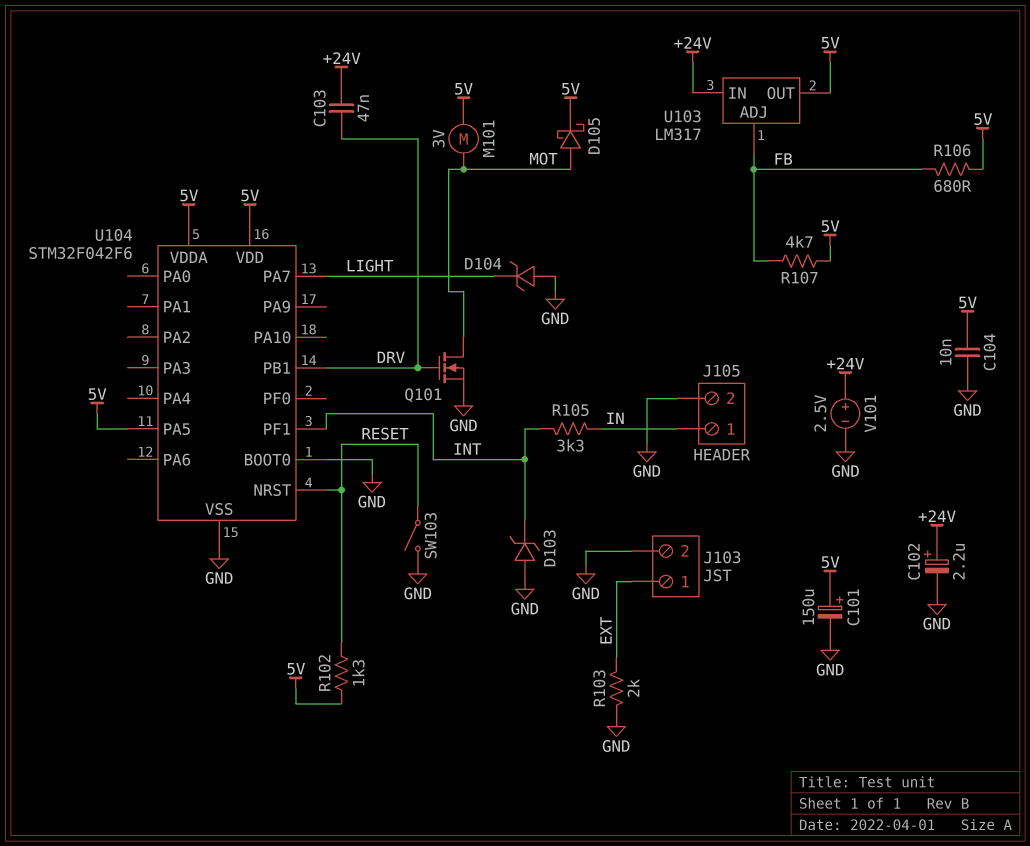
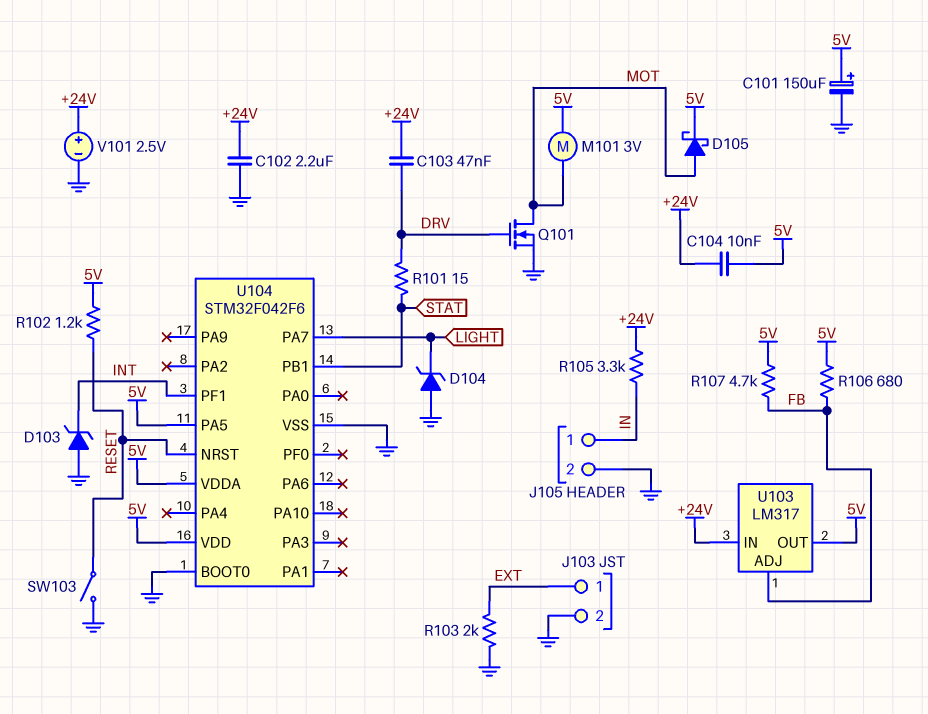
C102: 2.2uF (plus +24V, minus GND) -> 2.2uF (+24V, GND)
C104: 10nF (5V, GND) -> 10nF (+24V, 5V)
R101: none -> 15 (DRV, STAT)
R102: 1.3k (5V, RESET) -> 1.2k (5V, RESET)
R105: 3.3k (IN, INT) -> 3.3k (+24V, IN)
U104 pin PB1: DRV -> STAT

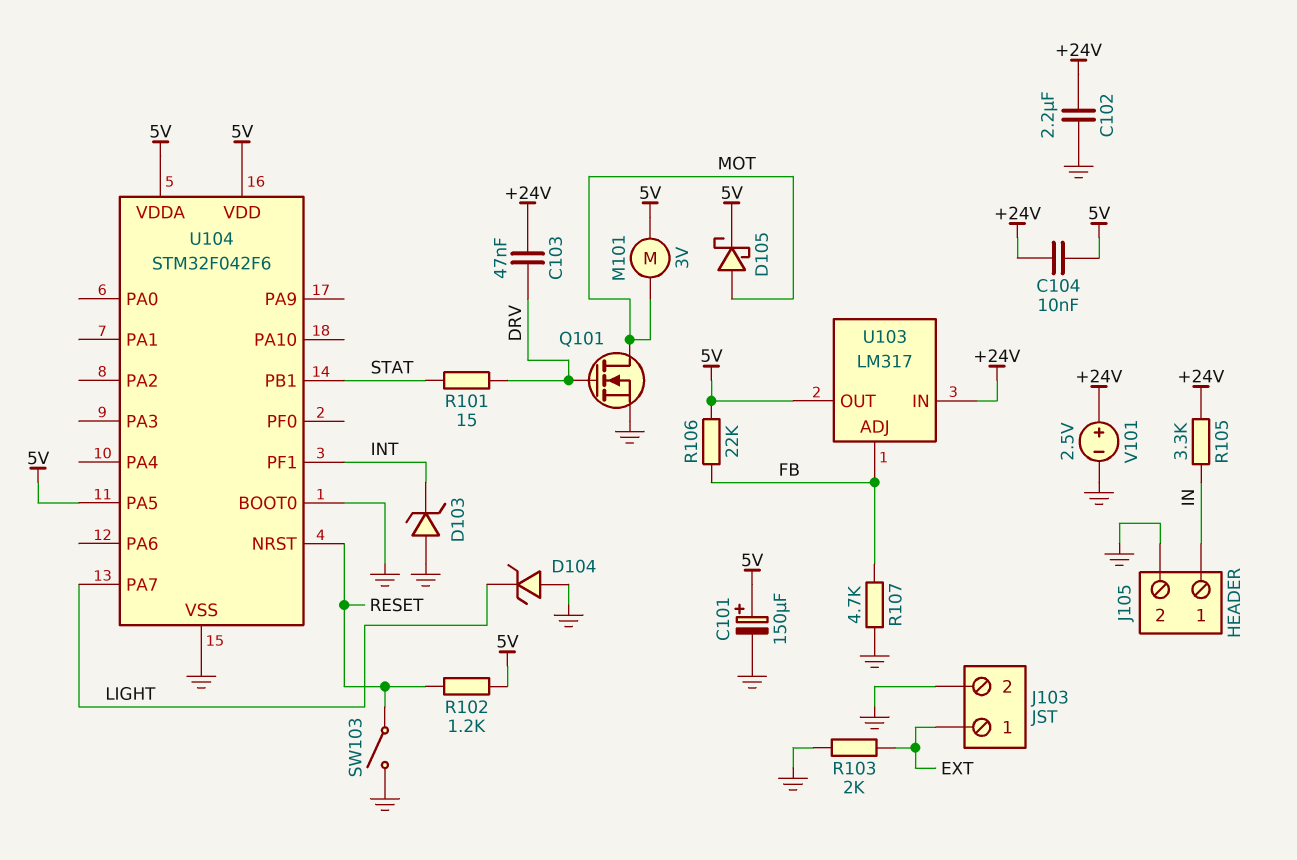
R106: 680 (5V, FB) -> 22k (5V, FB)
R107: 4.7k (5V, FB) -> 4.7k (FB, GND)

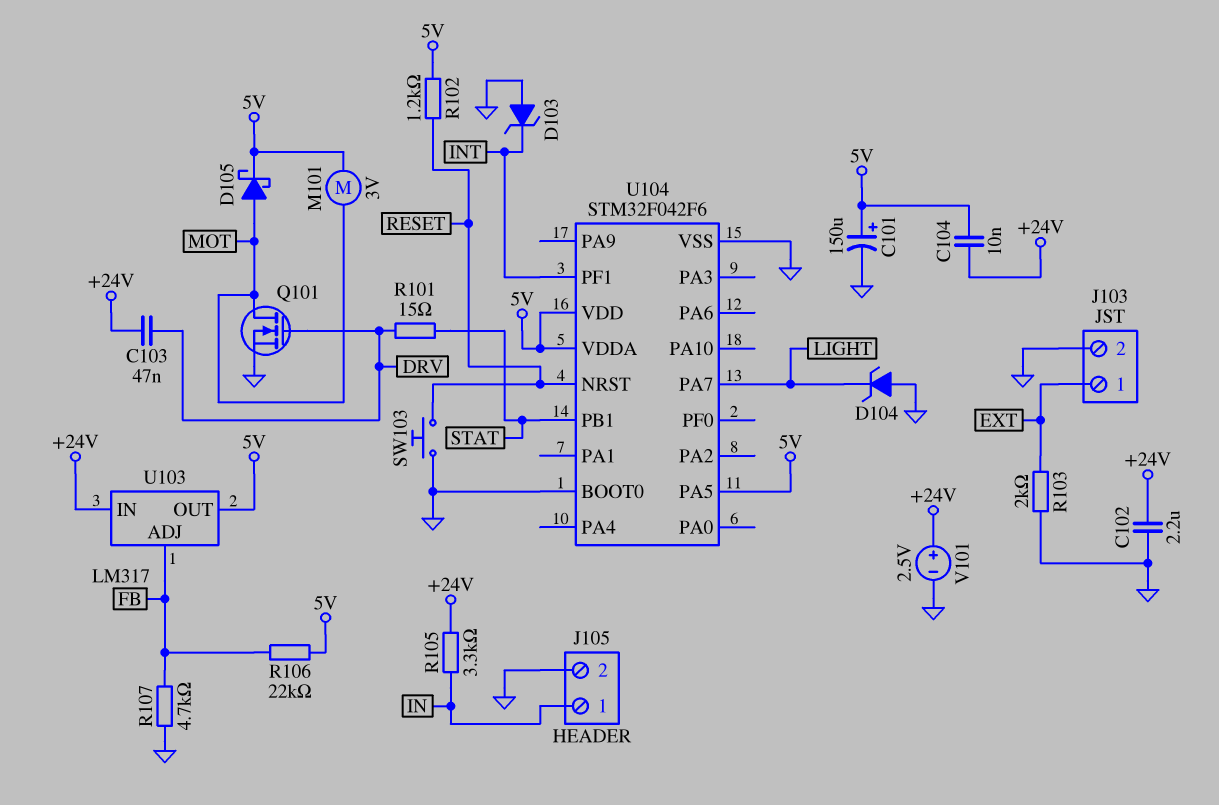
SW103: switch (GND, RESET) -> button (GND, RESET)

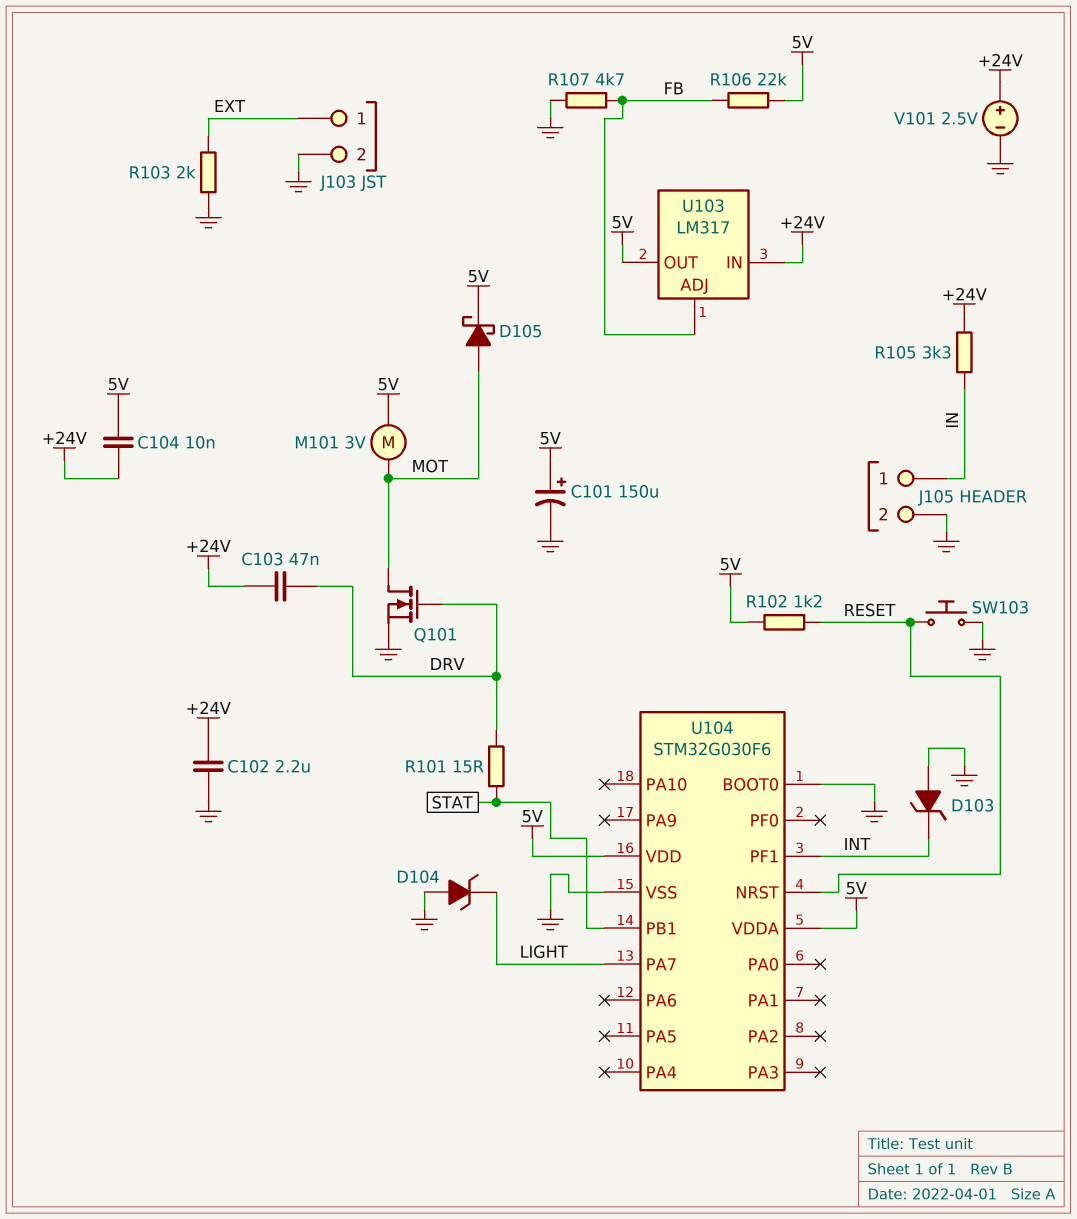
U104: STM32F042F6 -> STM32G030F6
U104 pin PA5: 5V -> none

